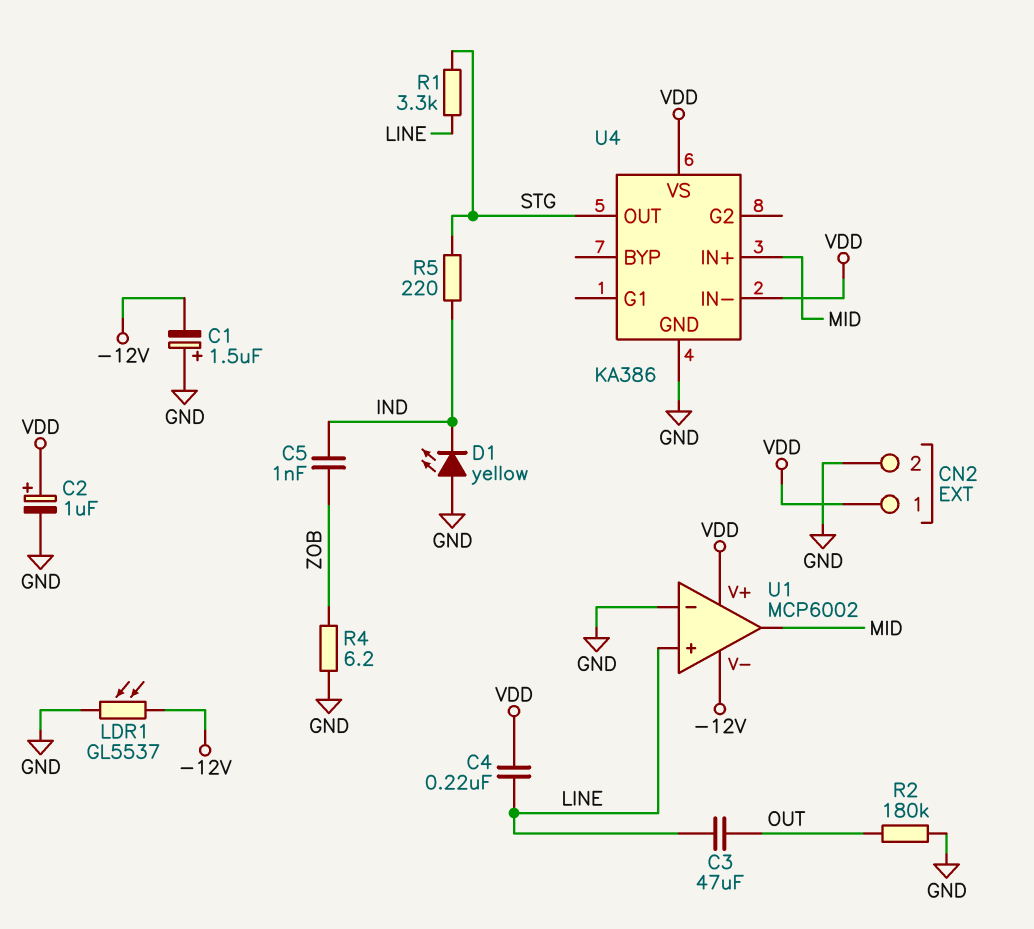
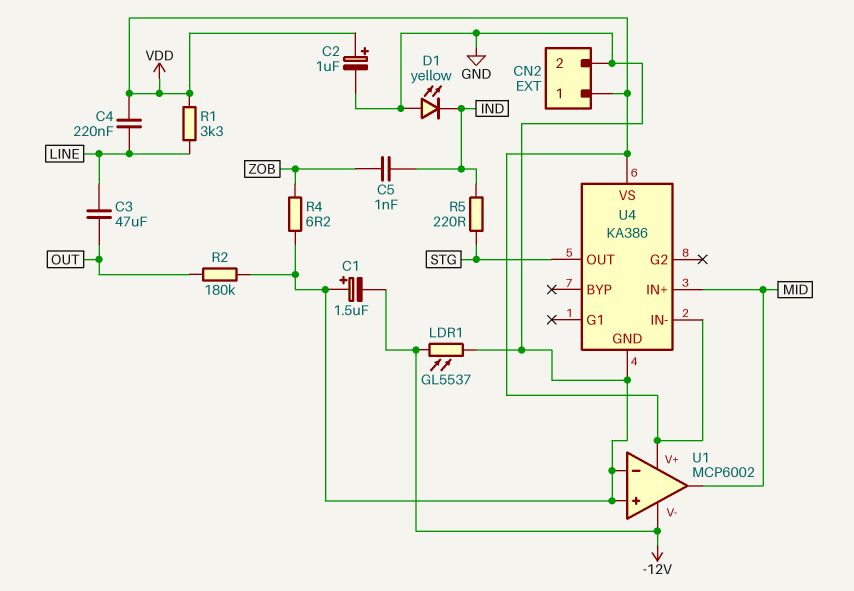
R1: 3.3k (LINE, STG) -> 3.3k (LINE, VDD)
U1 pin in+: LINE -> GND

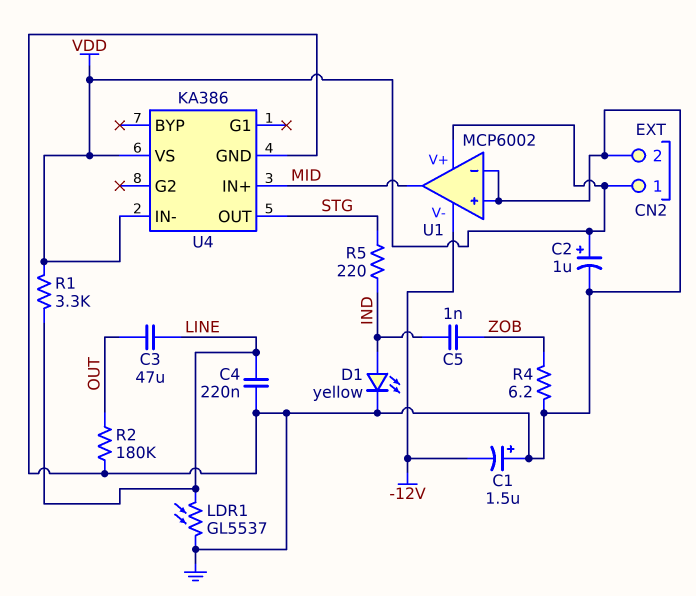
C4: 220nF (LINE, VDD) -> 220nF (GND, LINE)
D1: LED yellow (A GND, K IND) -> LED yellow (A IND, K GND)
LDR1: GL5537 (-12V, GND) -> GL5537 (GND, LINE)

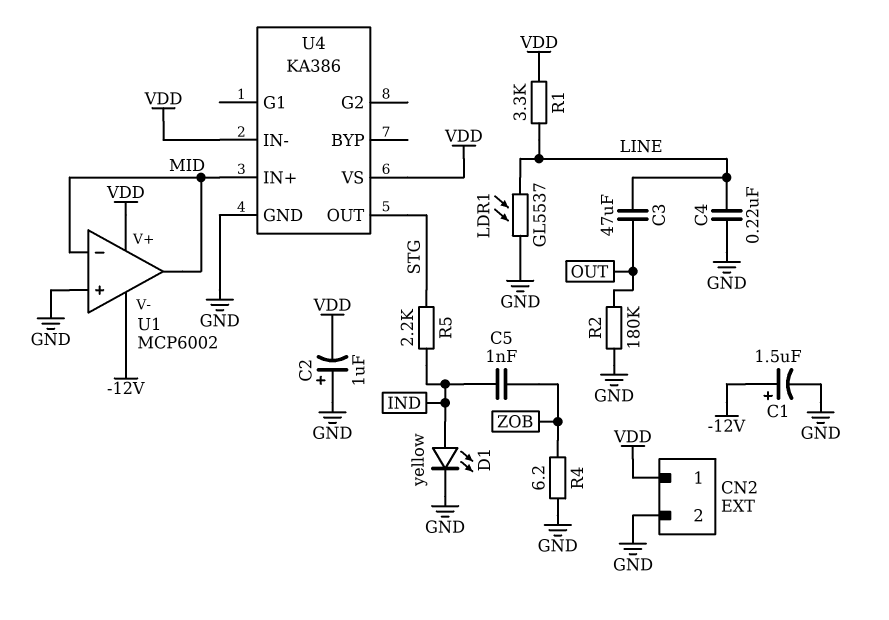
C1: 1.5uF (plus GND, minus -12V) -> 1.5uF (plus -12V, minus GND)
C2: 1uF (plus VDD, minus GND) -> 1uF (plus GND, minus VDD)
R5: 220 (IND, STG) -> 2.2k (IND, STG)
U1 pin in-: GND -> MID

